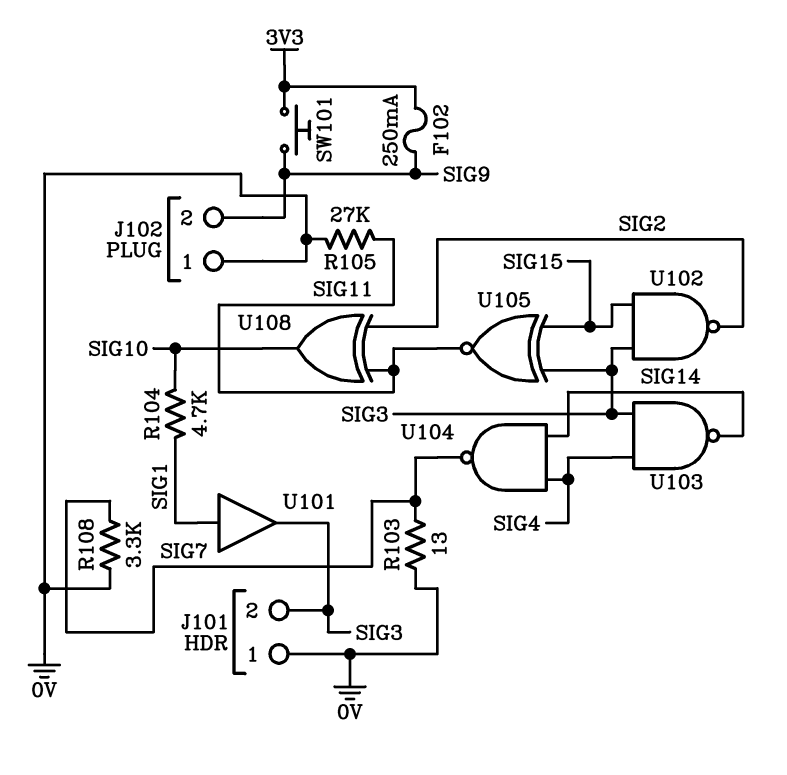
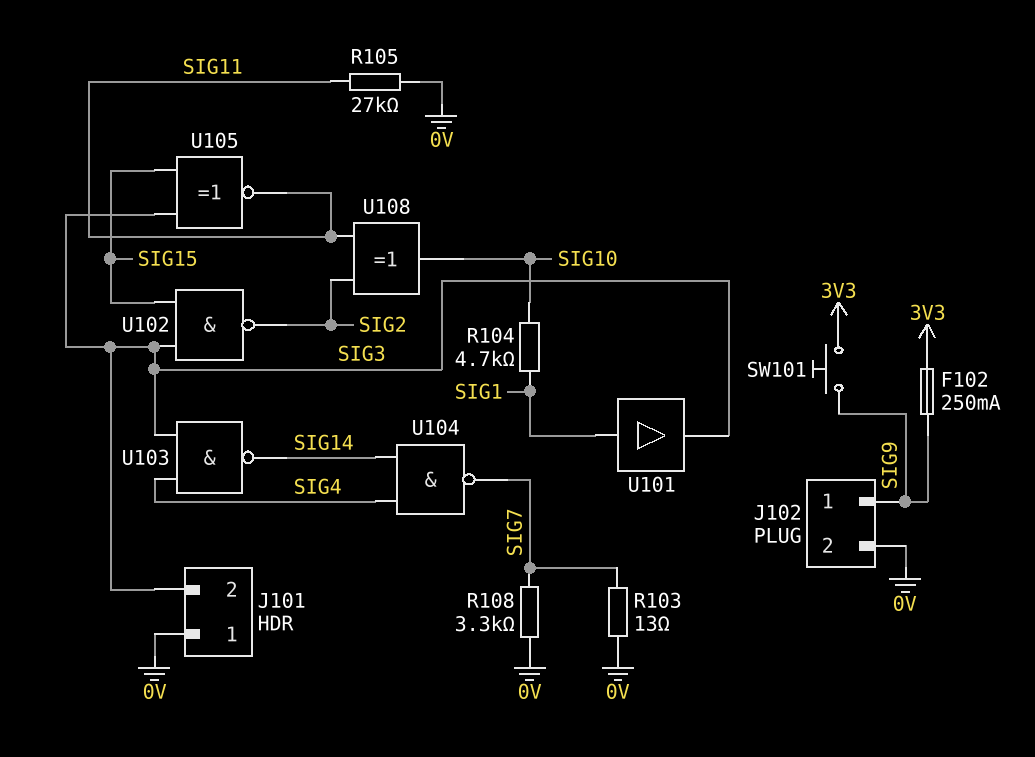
J102 pin 1: 0V -> SIG9
J102 pin 2: SIG9 -> 0V

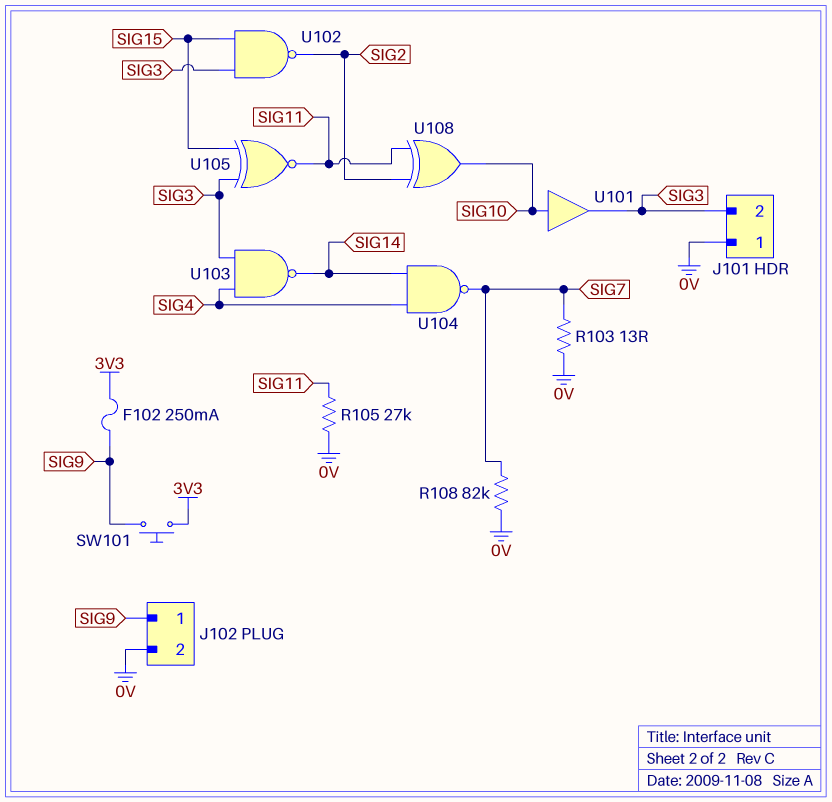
R104: 4.7k (SIG1, SIG10) -> none
R108: 3.3k (0V, SIG7) -> 82k (0V, SIG7)
U101: buffer (in SIG1, out SIG3) -> buffer (in SIG10, out SIG3)

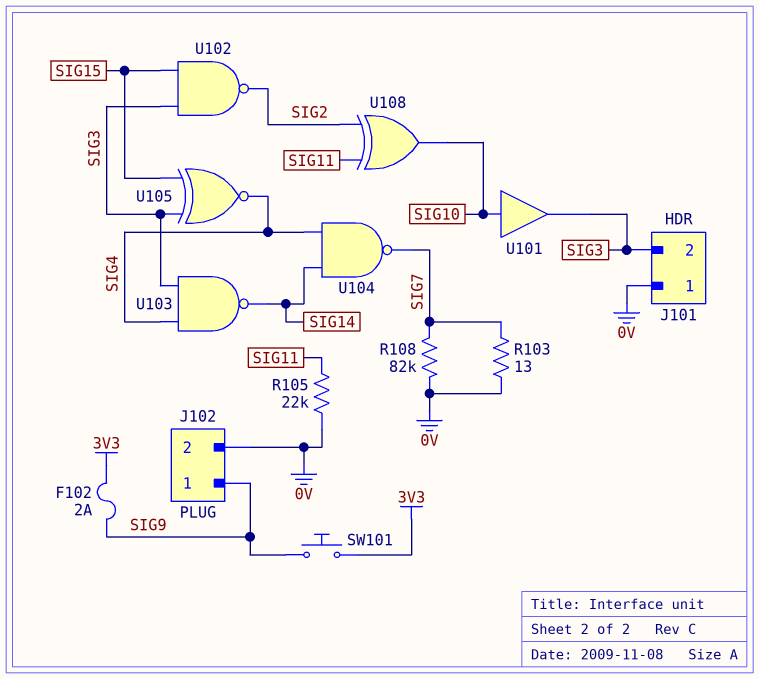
F102: 250mA (3V3, SIG9) -> 2A (3V3, SIG9)
R105: 27k (0V, SIG11) -> 22k (0V, SIG11)
U105: XNOR (in SIG3, in SIG15, out SIG11) -> XNOR (in SIG3, in SIG15, out SIG4)

